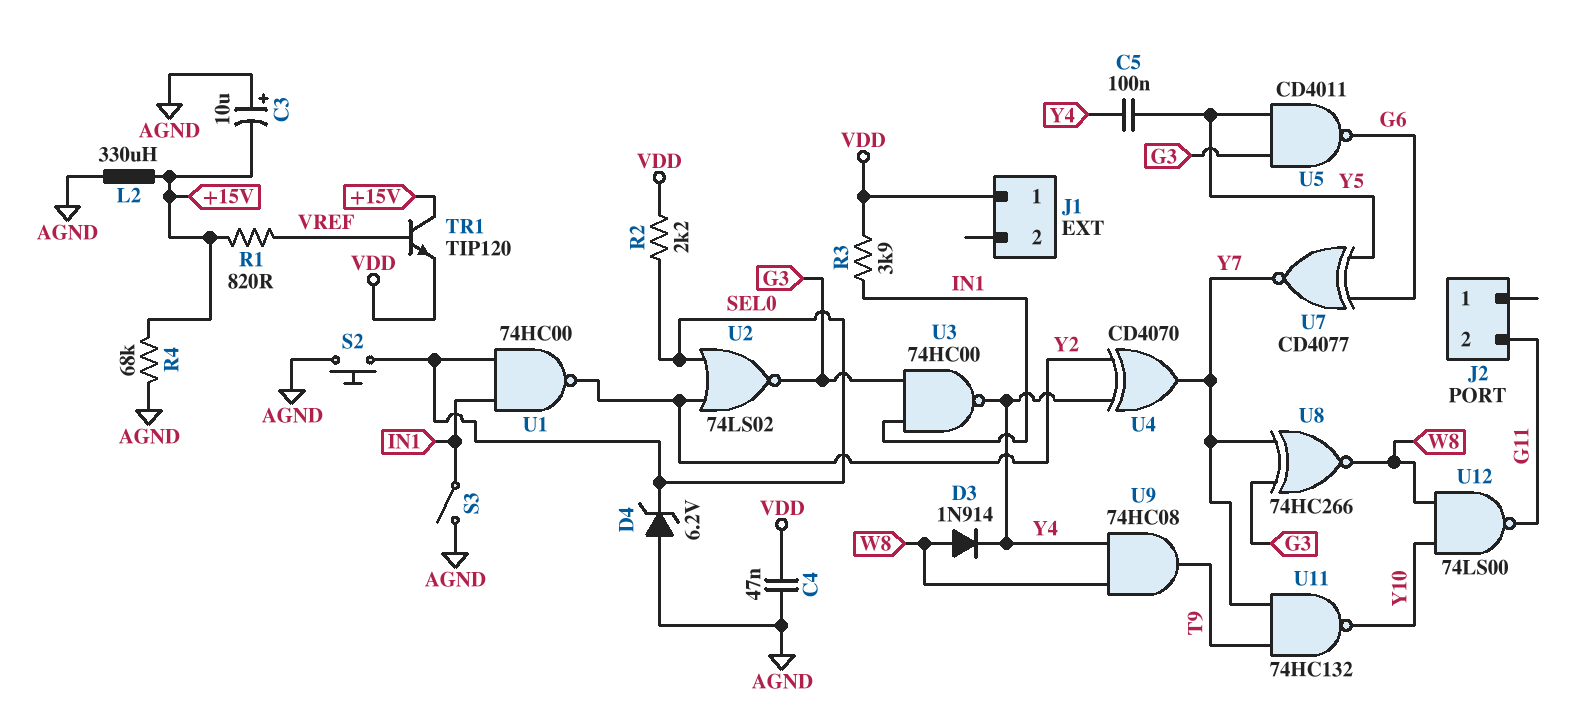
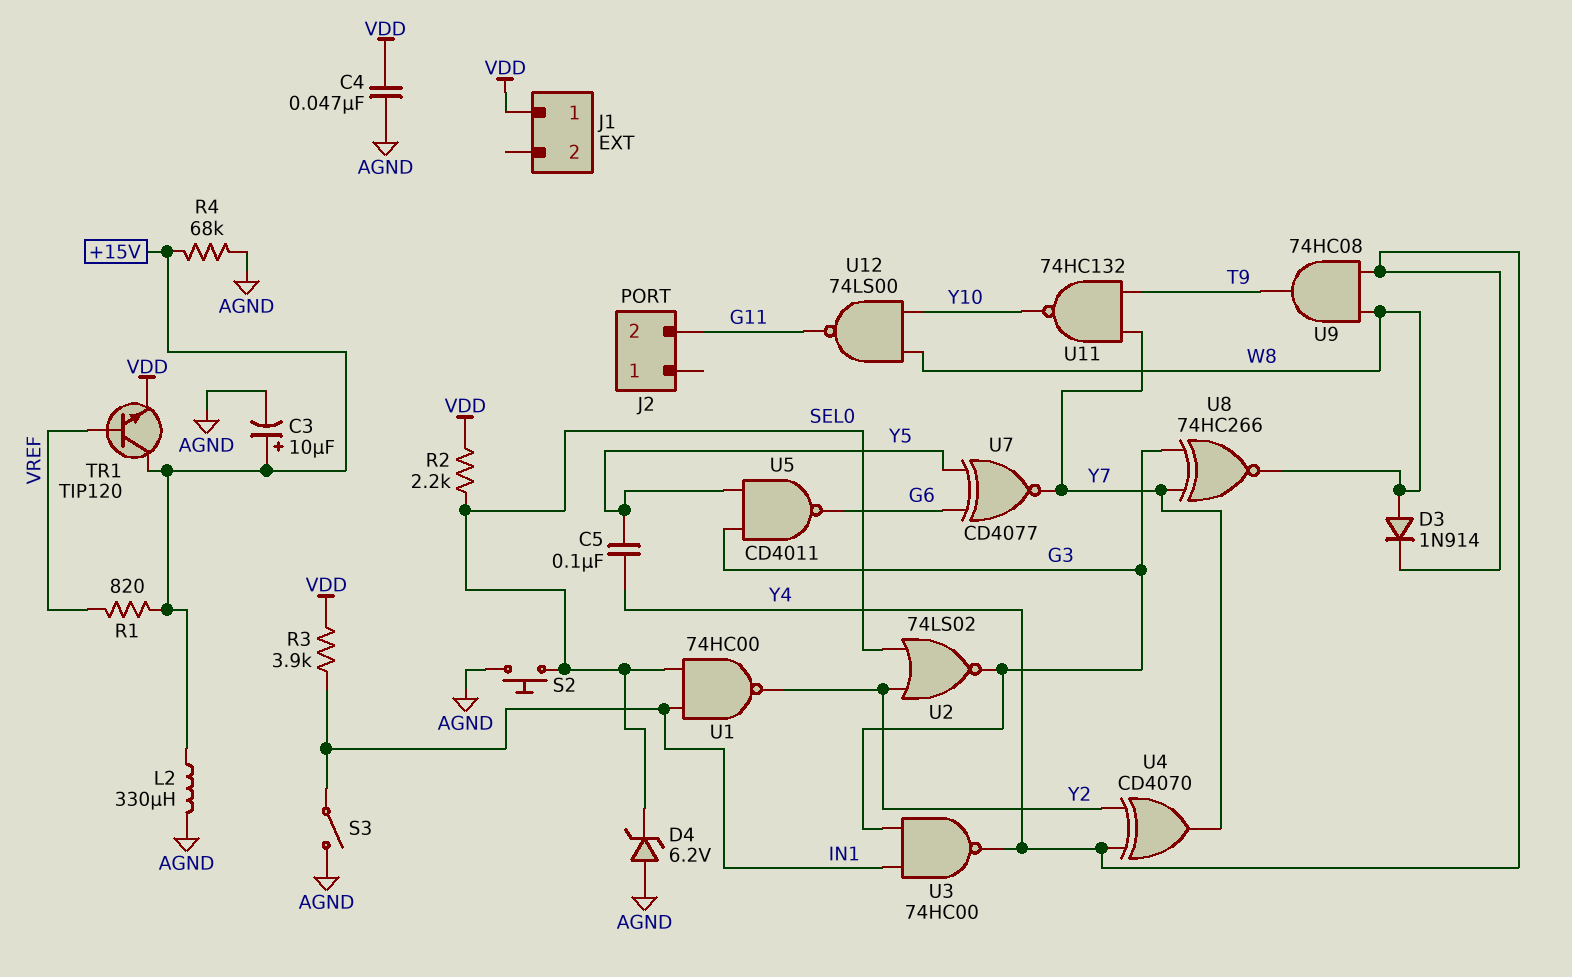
C3: 10uF (plus AGND, minus +15V) -> 10uF (plus +15V, minus AGND)

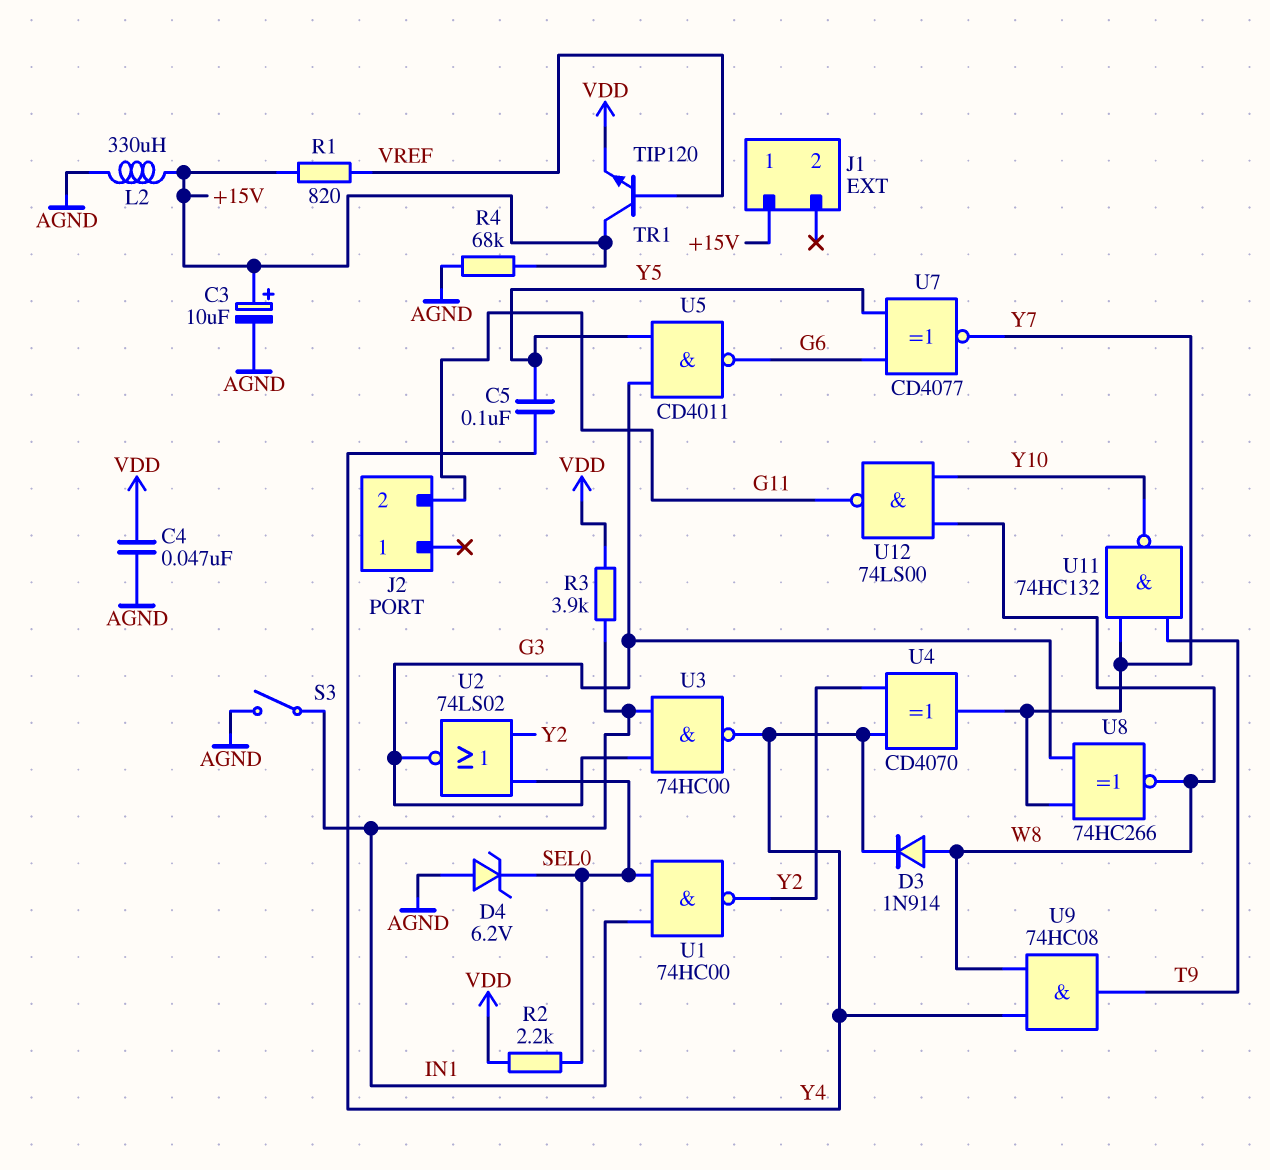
J1 pin 1: VDD -> +15V
S2: button (AGND, SEL0) -> none

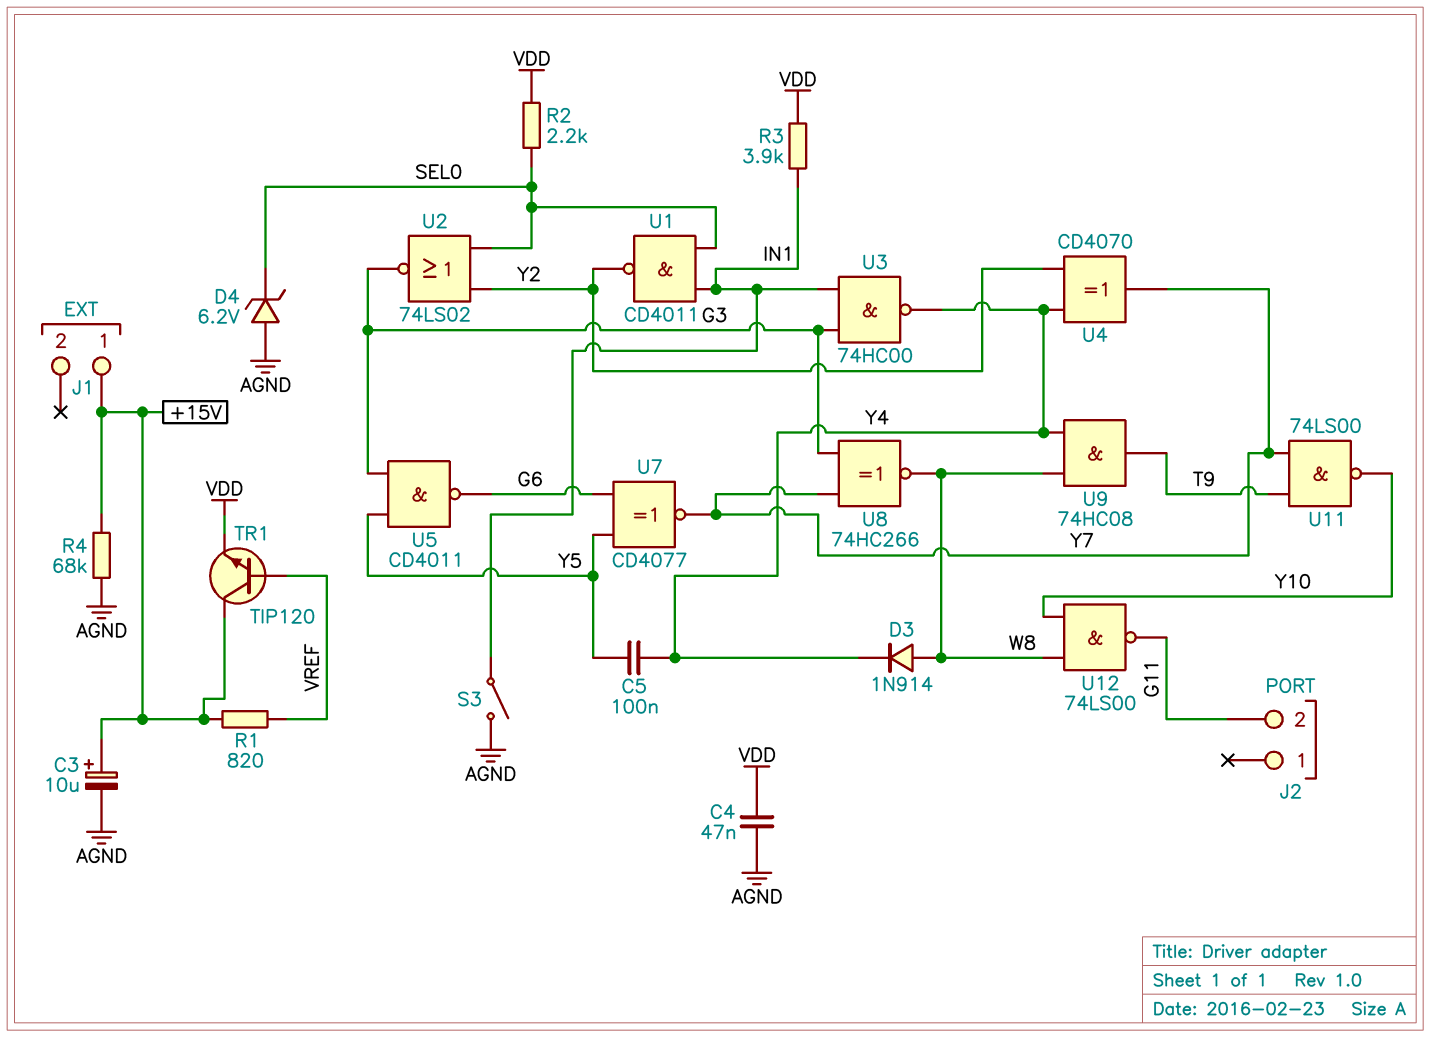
L2: 330uH (+15V, AGND) -> none
U1: NAND 74HC00 (in IN1, in SEL0, out Y2) -> NAND CD4011 (in IN1, in SEL0, out Y2)
U11: NAND 74HC132 (in T9, in Y7, out Y10) -> NAND 74LS00 (in T9, in Y7, out Y10)

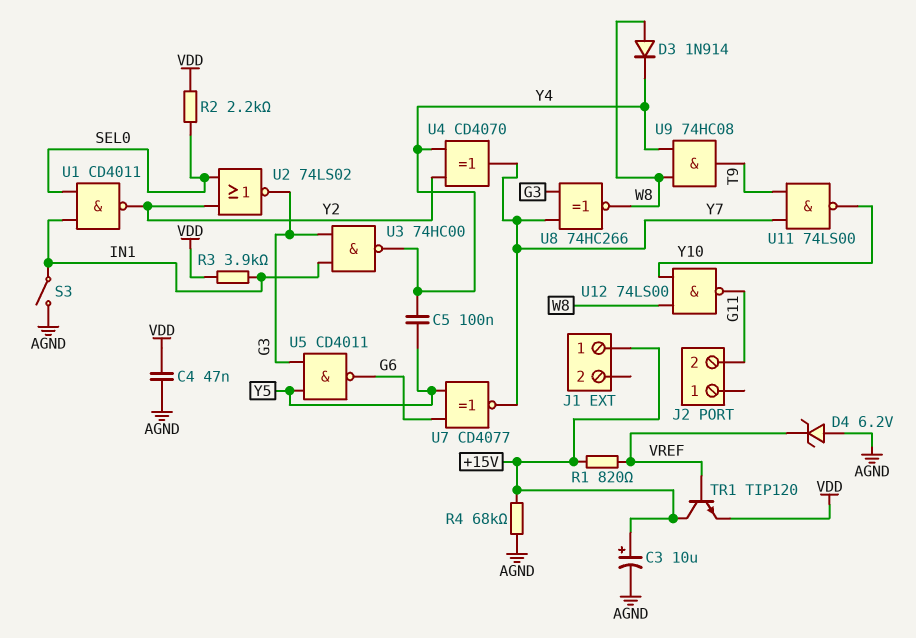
D4: zener 6.2V (A AGND, K SEL0) -> zener 6.2V (A AGND, K VREF)

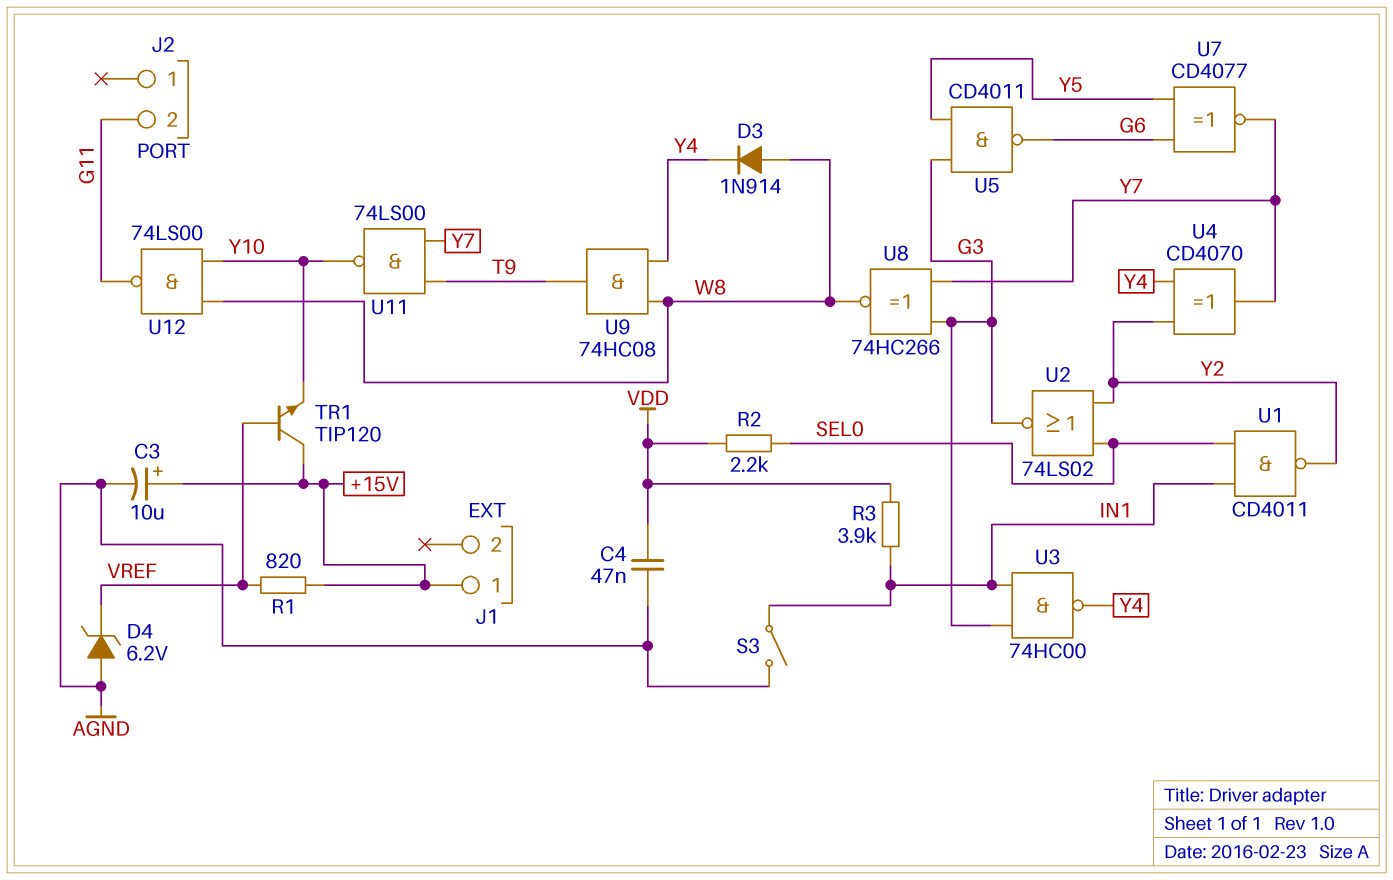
C5: 100nF (Y4, Y5) -> none
R4: 68k (+15V, AGND) -> none
TR1: NPN TIP120 (B VREF, C +15V, E VDD) -> NPN TIP120 (B VREF, C +15V, E Y10)

